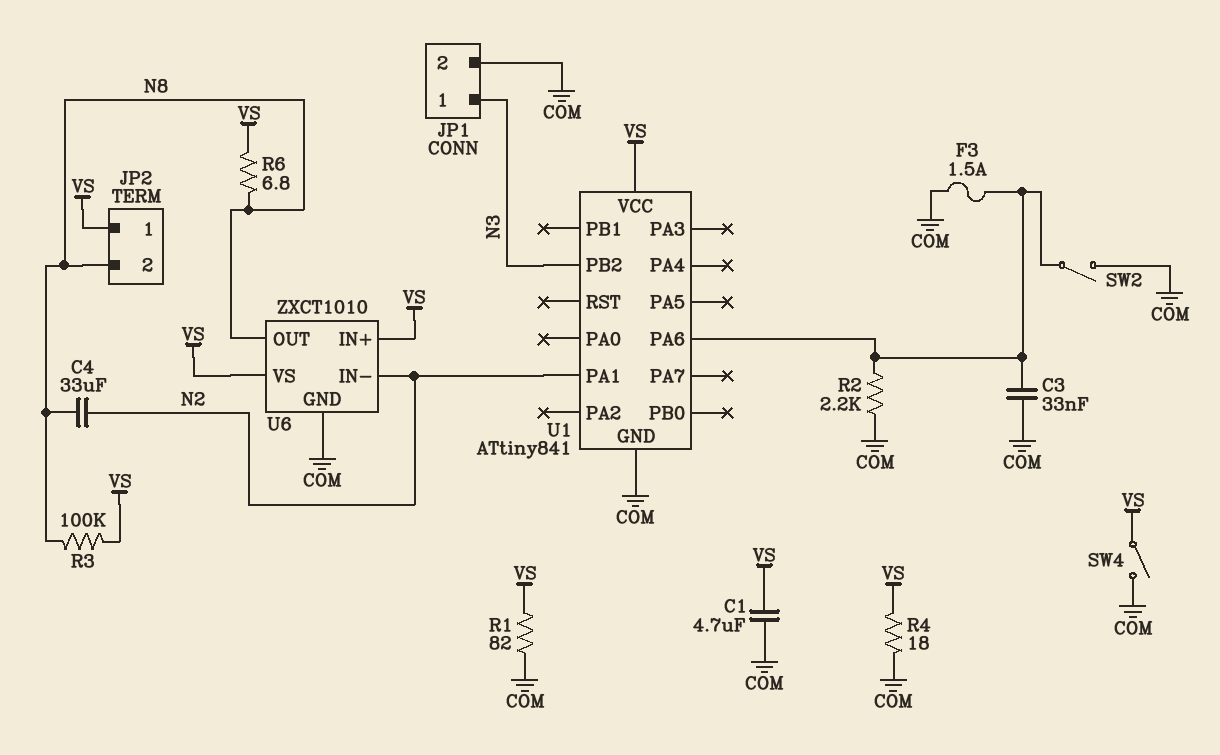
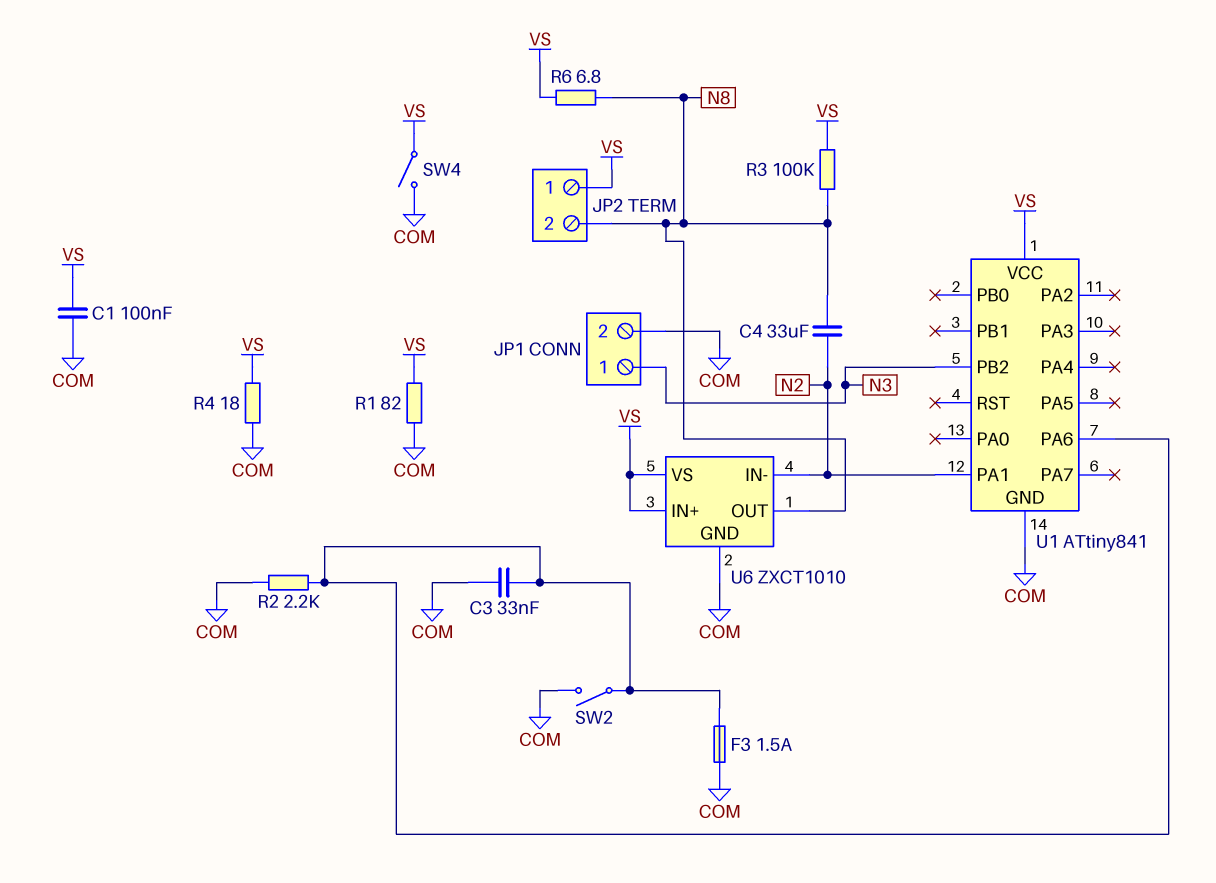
C1: 4.7uF (COM, VS) -> 100nF (COM, VS)

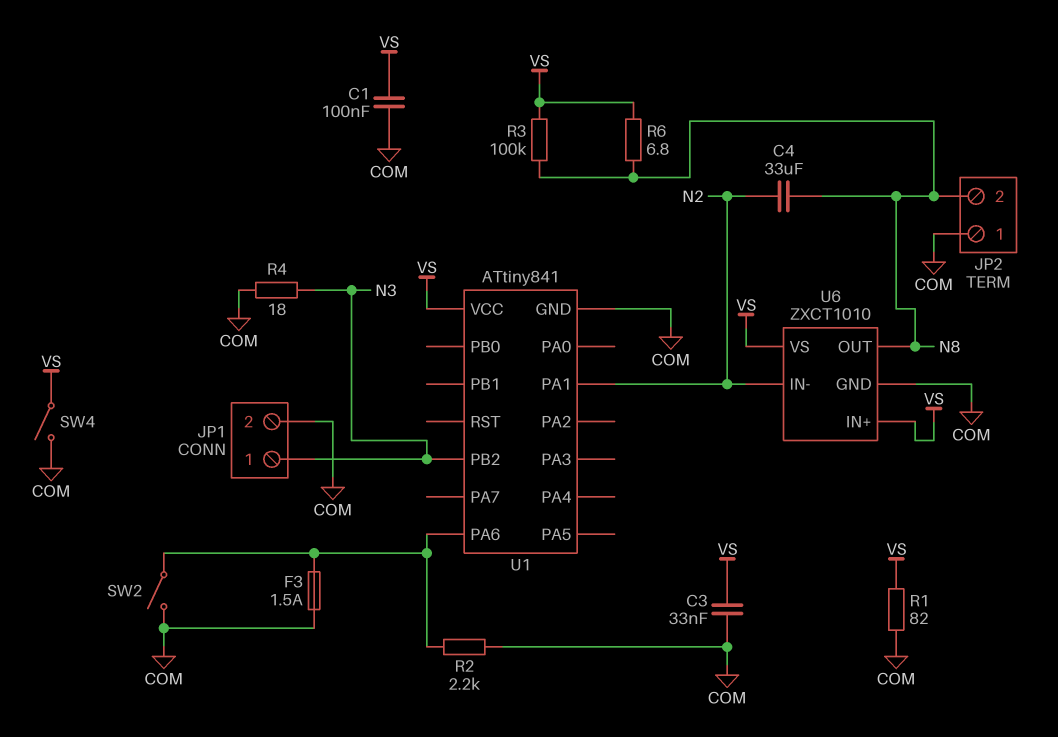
C3: 33nF (COM, U1/PA6) -> 33nF (COM, VS)
JP2 pin 1: VS -> COM
R4: 18 (COM, VS) -> 18 (COM, N3)

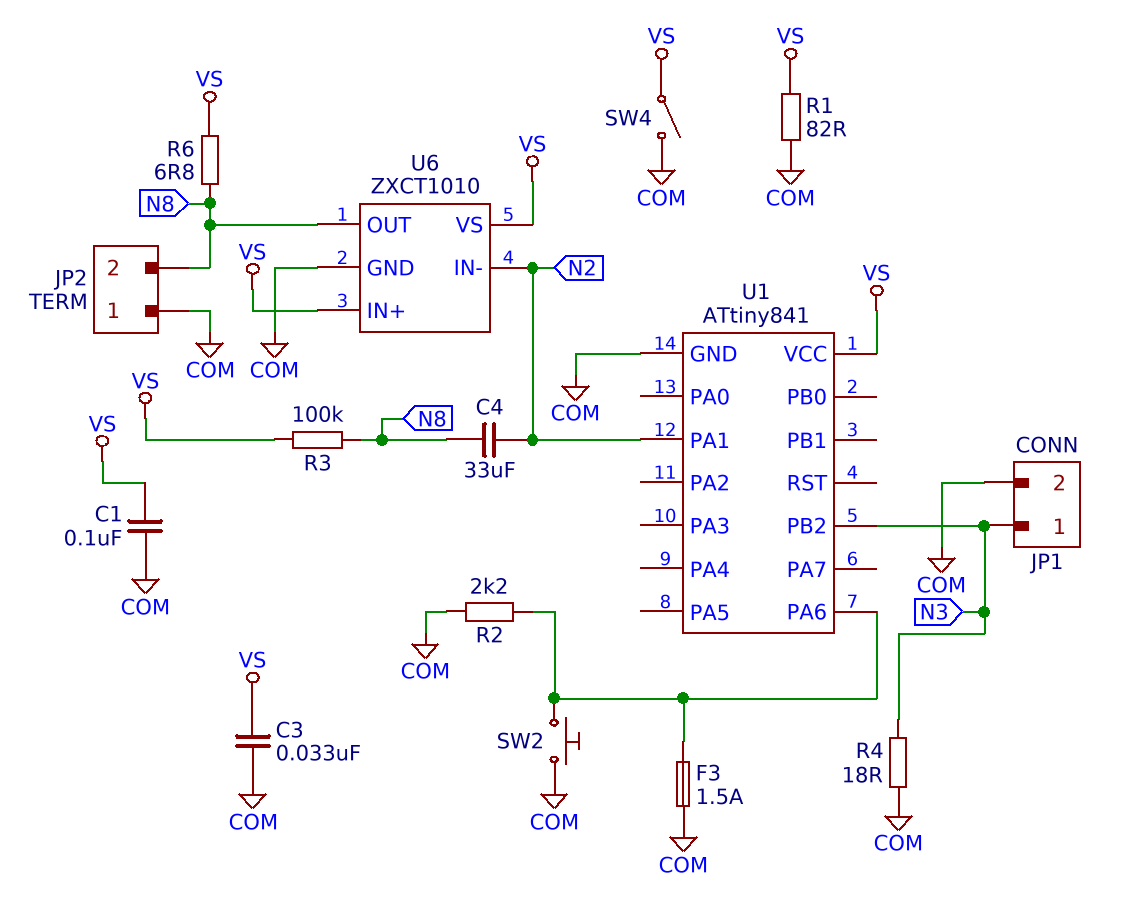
SW2: switch (COM, U1/PA6) -> button (COM, U1/PA6)

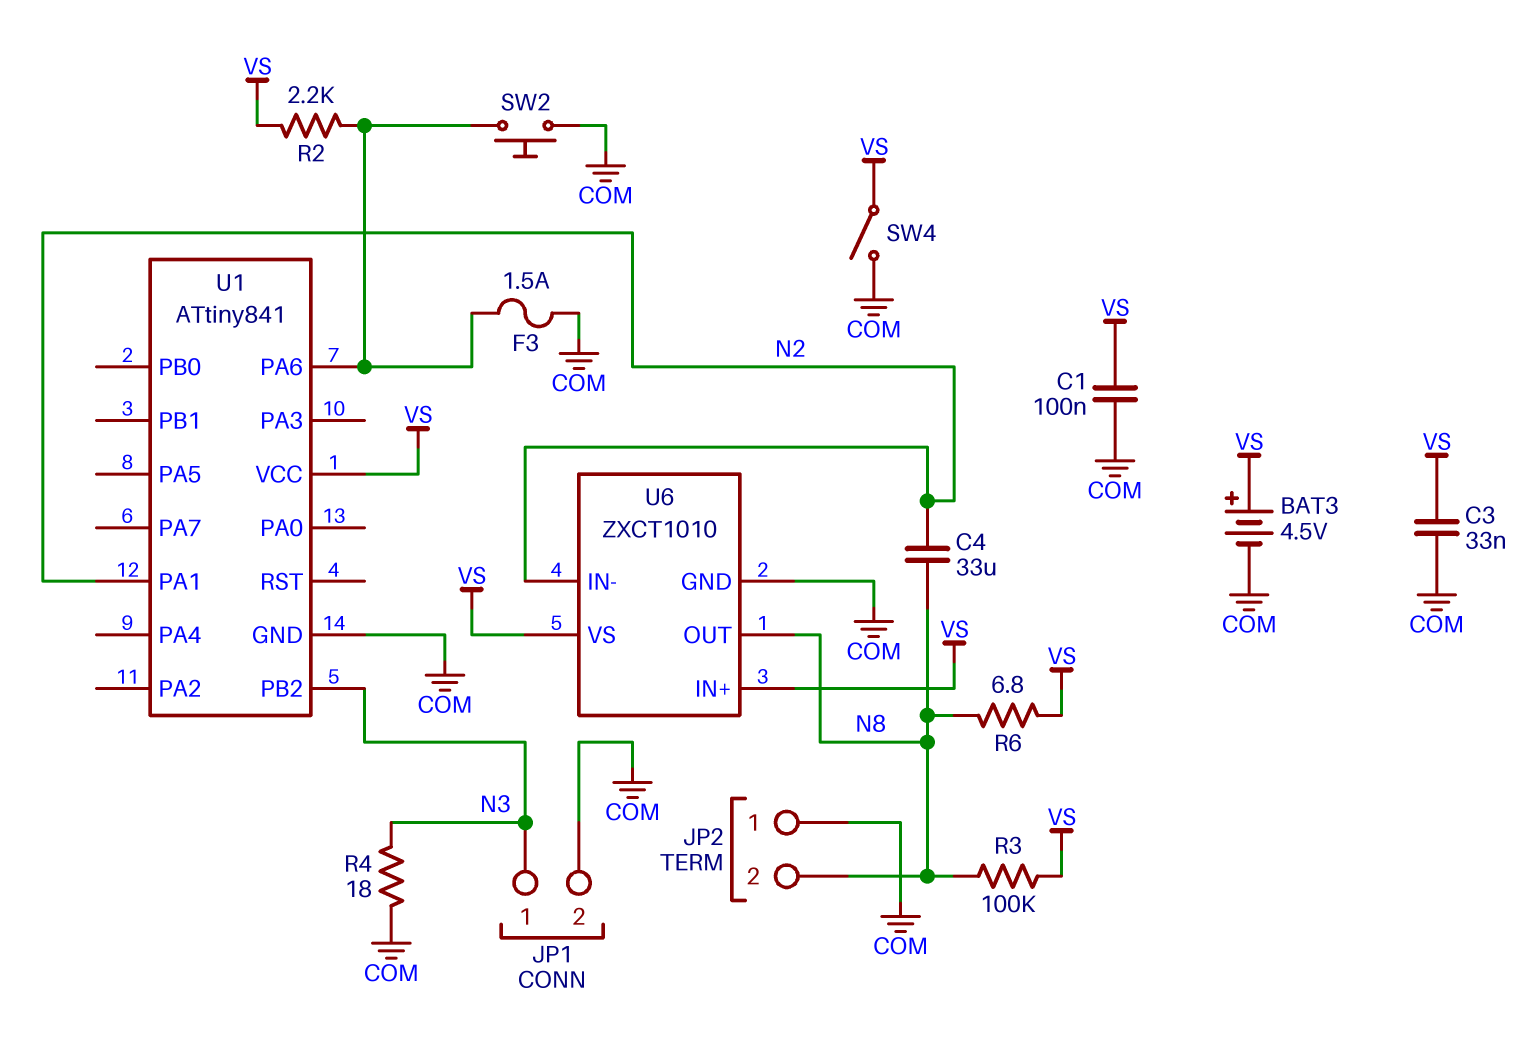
BAT3: none -> 4.5V (plus VS, minus COM)
R1: 82 (COM, VS) -> none
R2: 2.2k (COM, U1/PA6) -> 2.2k (U1/PA6, VS)

